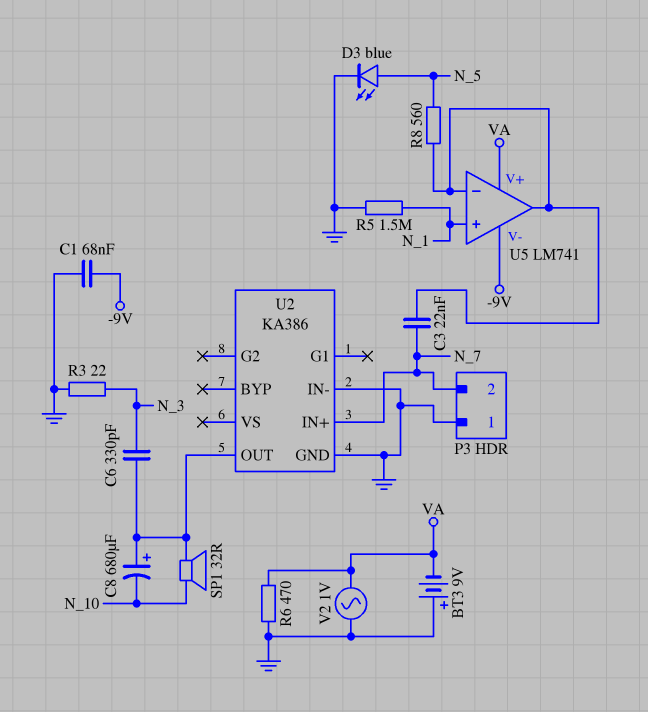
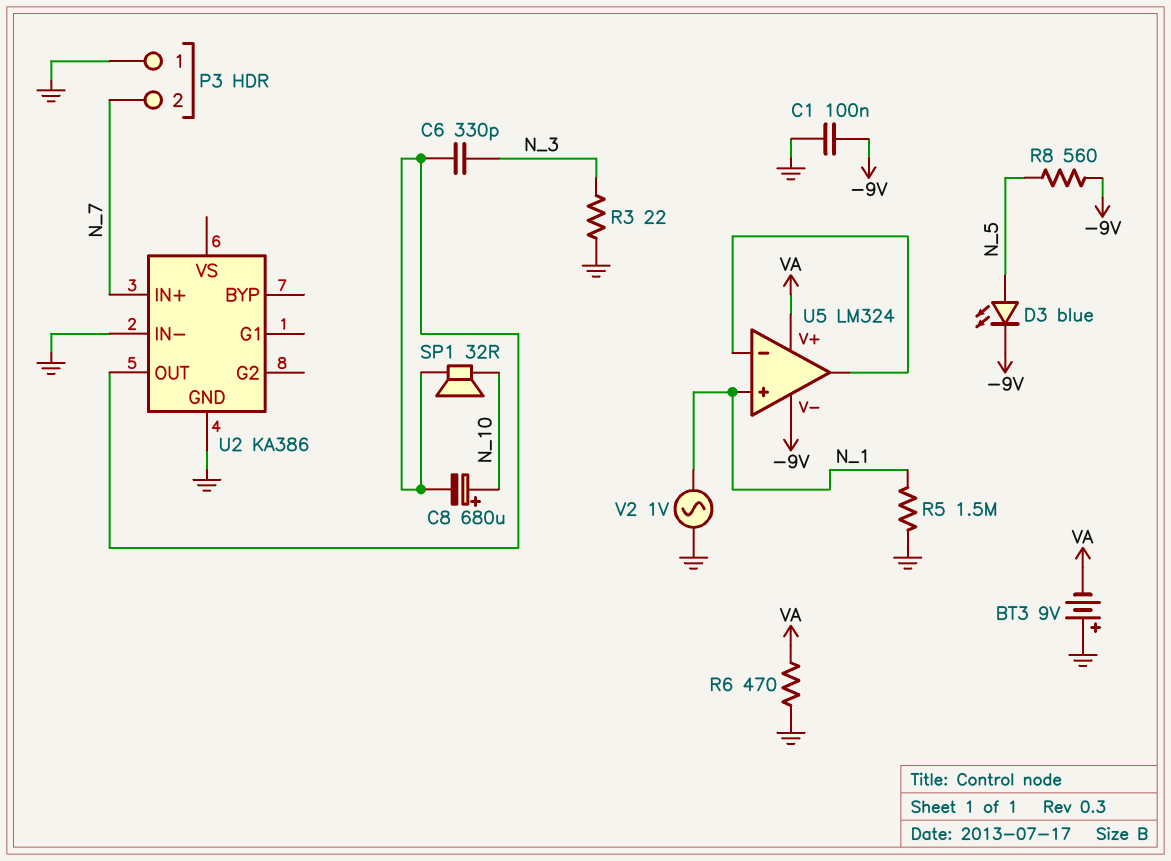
C1: 68nF (-9V, GND) -> 100nF (-9V, GND)
C3: 22nF (N_7, U5/in-) -> none
C8: 680uF (plus U2/OUT, minus N_10) -> 680uF (plus N_10, minus U2/OUT)
D3: LED blue (A N_5, K GND) -> LED blue (A N_5, K -9V)
R8: 560 (N_5, U5/in-) -> 560 (-9V, N_5)
U5: LM741 -> LM324
V2: AC 1V (GND, VA) -> AC 1V (GND, N_1)

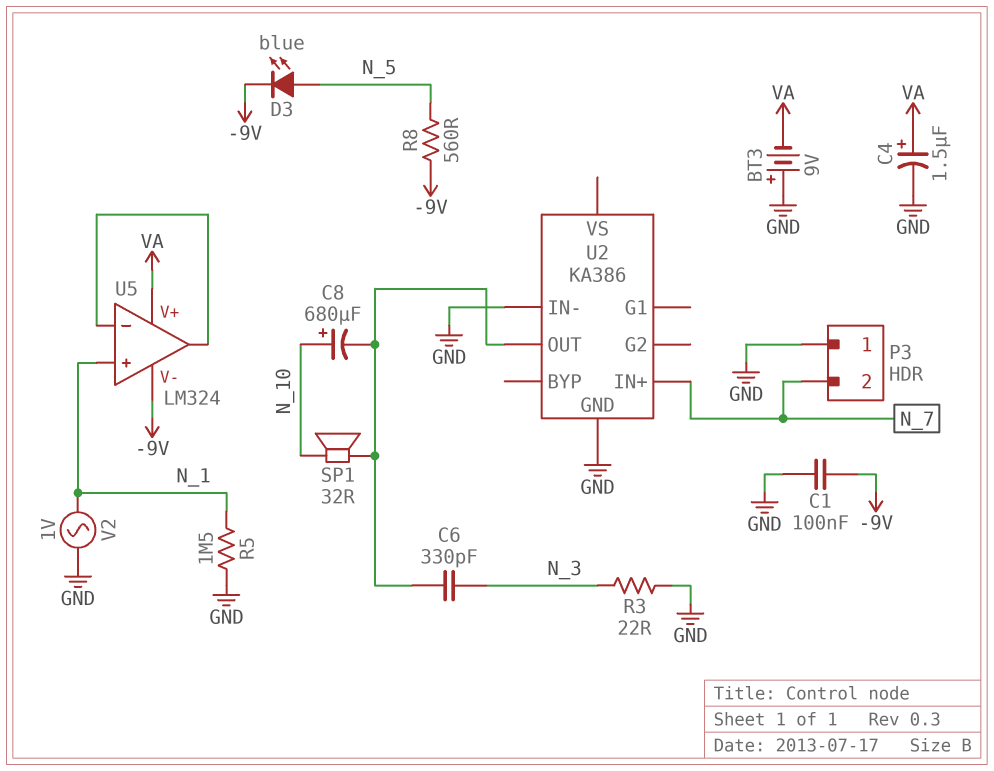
C4: none -> 1.5uF (plus VA, minus GND)
R6: 470 (GND, VA) -> none

